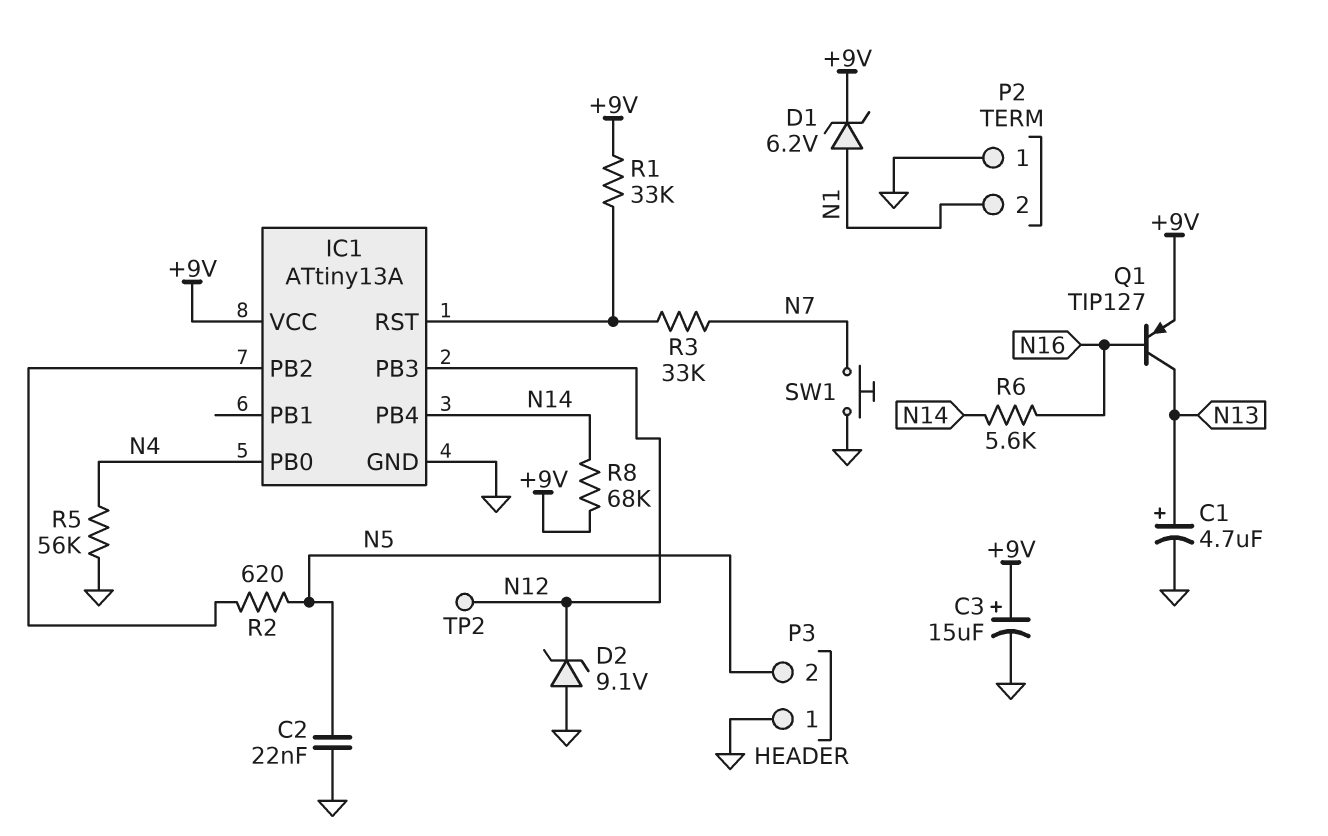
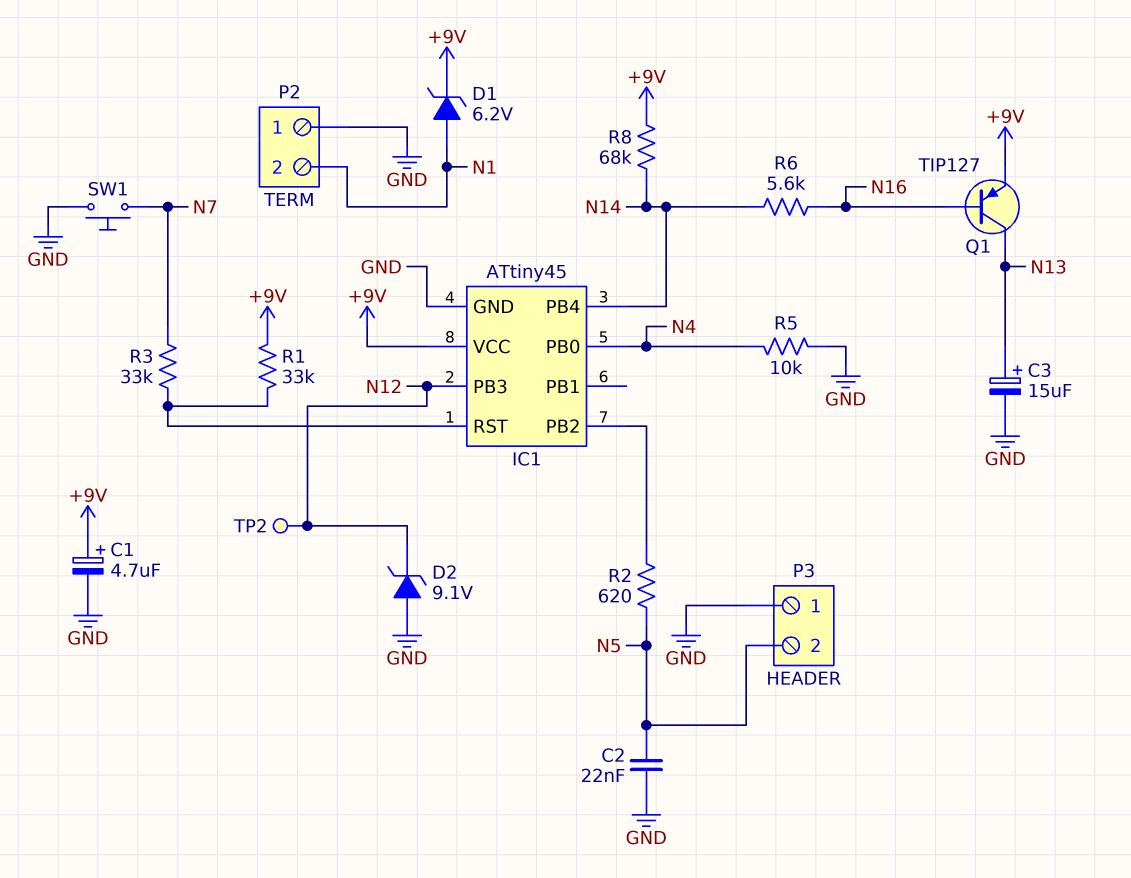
C1: 4.7uF (plus N13, minus GND) -> 4.7uF (plus +9V, minus GND)
C3: 15uF (plus +9V, minus GND) -> 15uF (plus N13, minus GND)
IC1: ATtiny13A -> ATtiny45
R5: 56k (GND, N4) -> 10k (GND, N4)

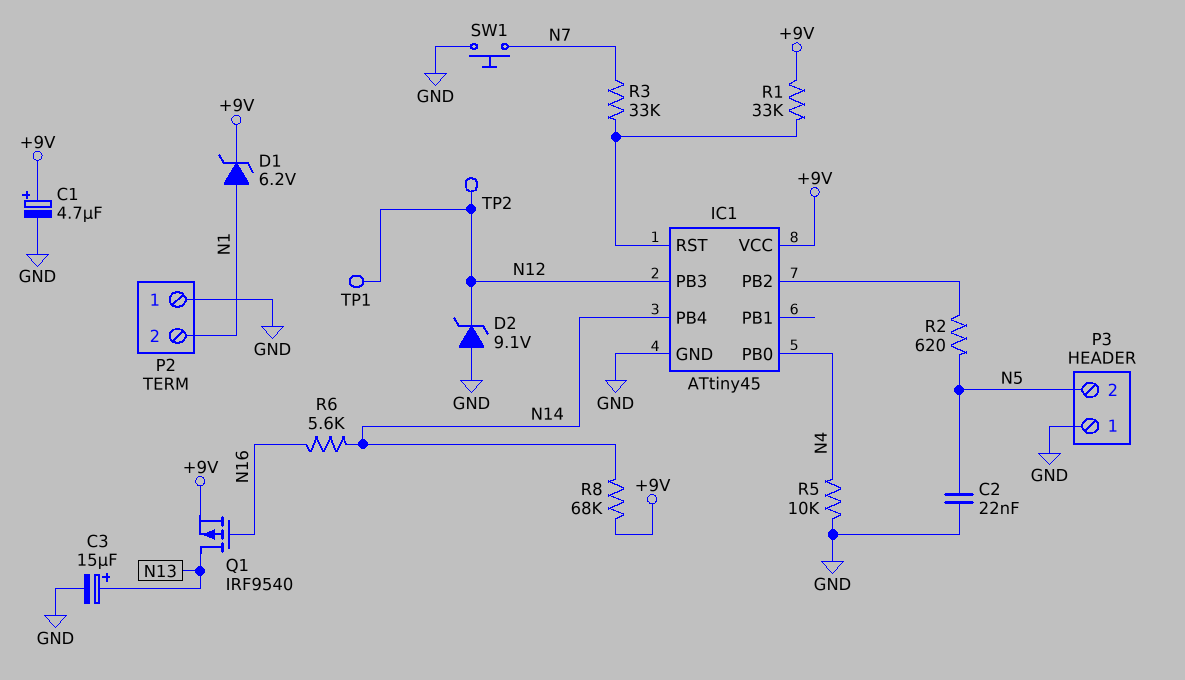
Q1: PNP TIP127 (B N16, C N13, E +9V) -> PMOS IRF9540 (G N16, D N13, S +9V)
TP1: none -> test point (N12)

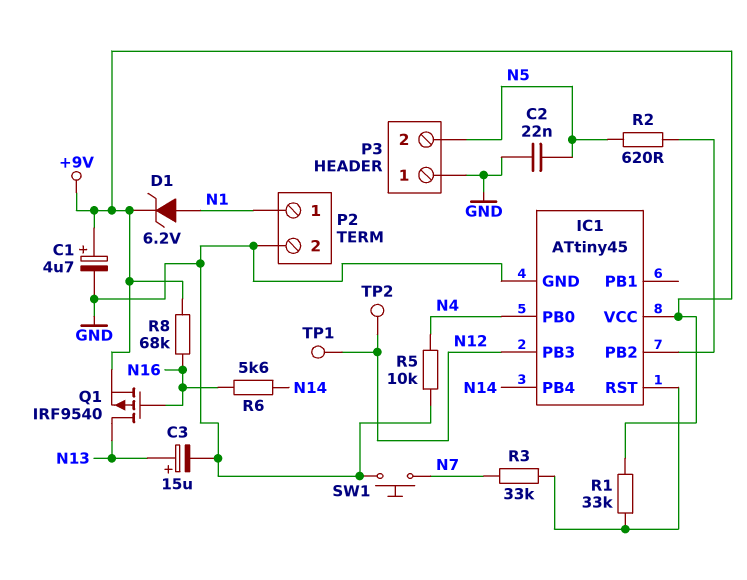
D2: zener 9.1V (A GND, K N12) -> none
P2 pin 1: GND -> N1
P2 pin 2: N1 -> GND
R8: 68k (+9V, N14) -> 68k (+9V, N16)

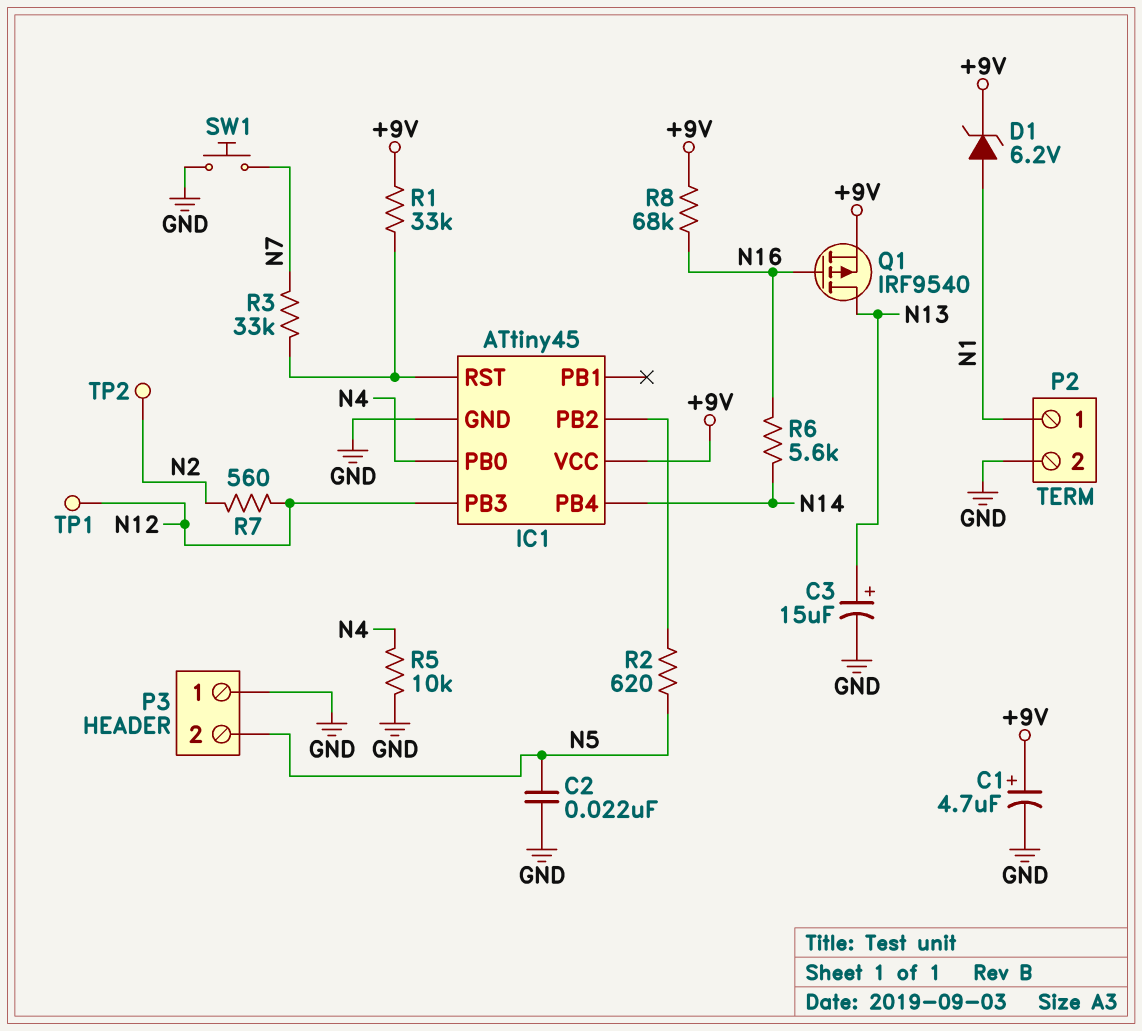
R7: none -> 560 (N2, N12)
TP2: test point (N12) -> test point (N2)

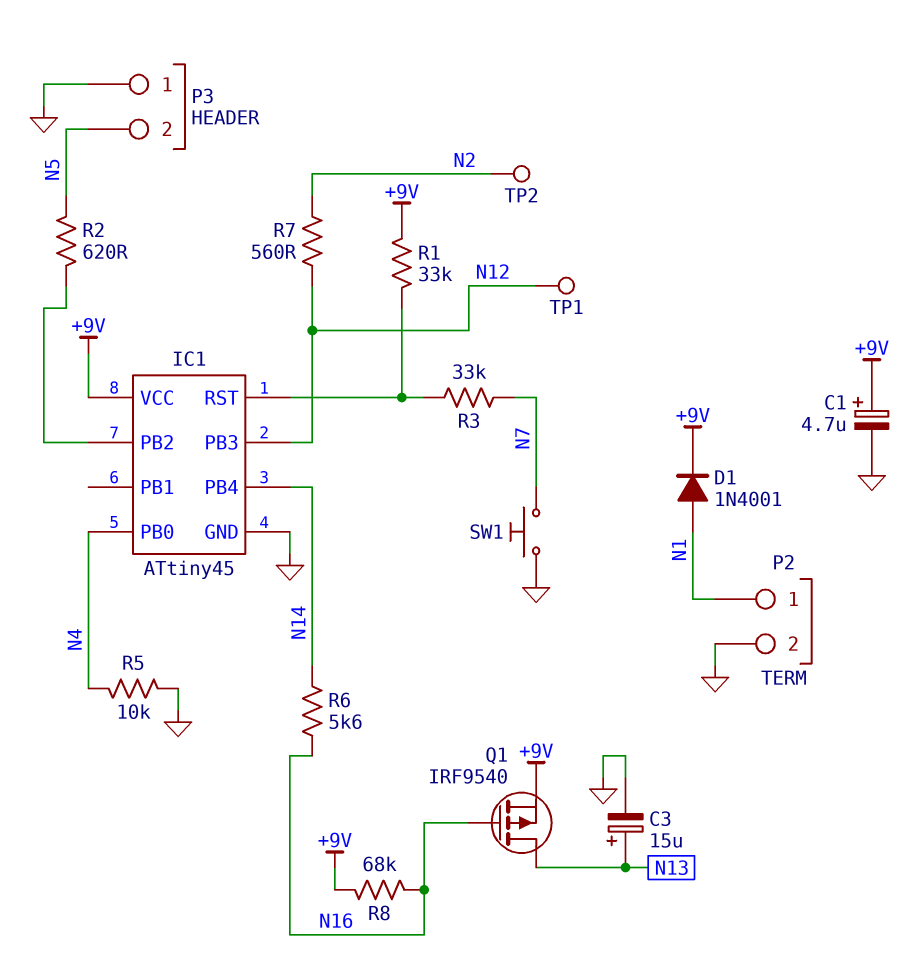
C2: 22nF (GND, N5) -> none
D1: zener 6.2V (A N1, K +9V) -> diode 1N4001 (A N1, K +9V)

